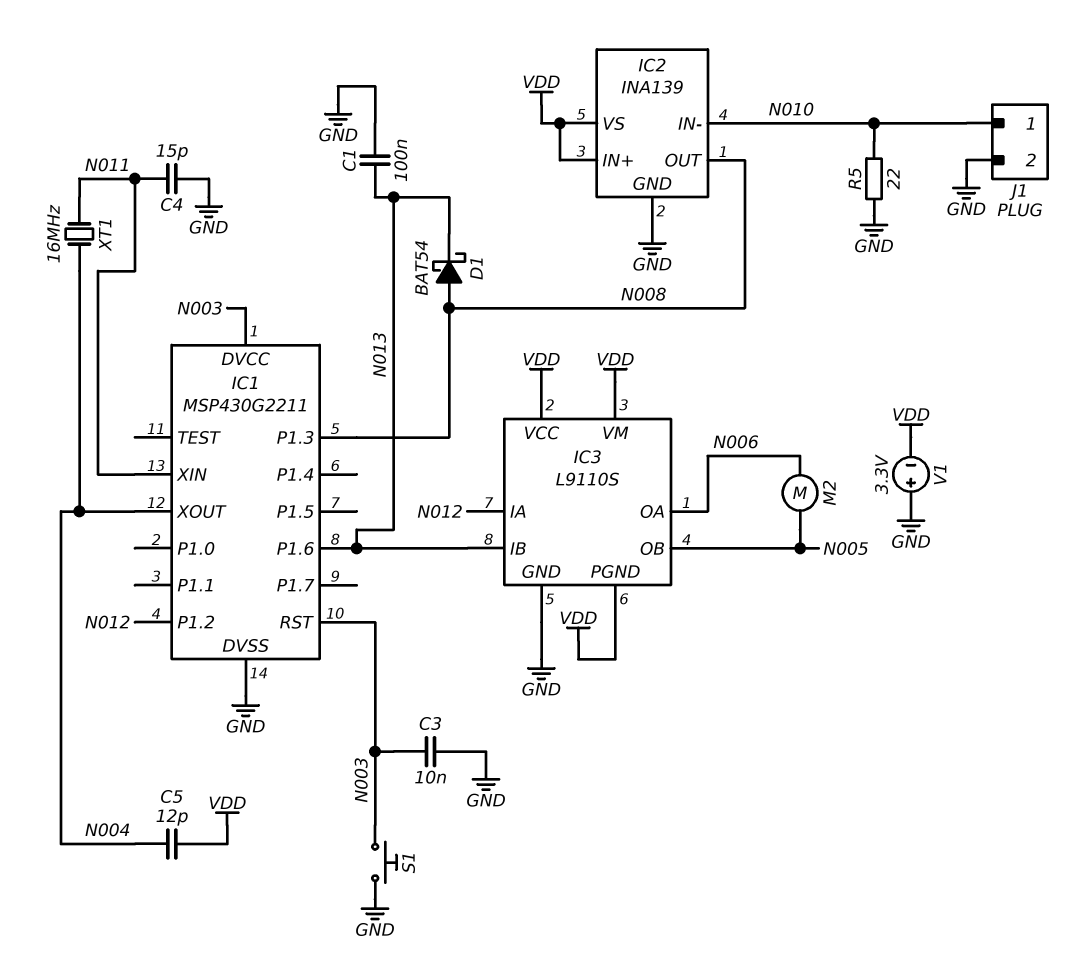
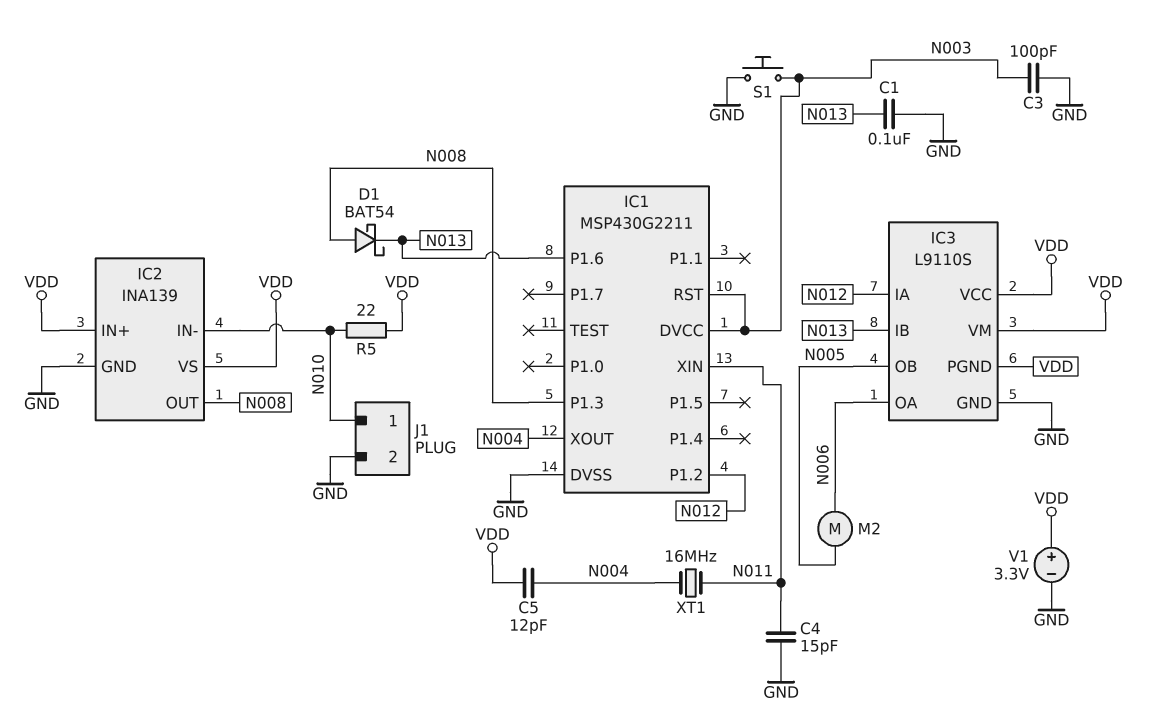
C3: 10nF (GND, N003) -> 100pF (GND, N003)
R5: 22 (GND, N010) -> 22 (N010, VDD)
V1: 3.3V (plus GND, minus VDD) -> 3.3V (plus VDD, minus GND)

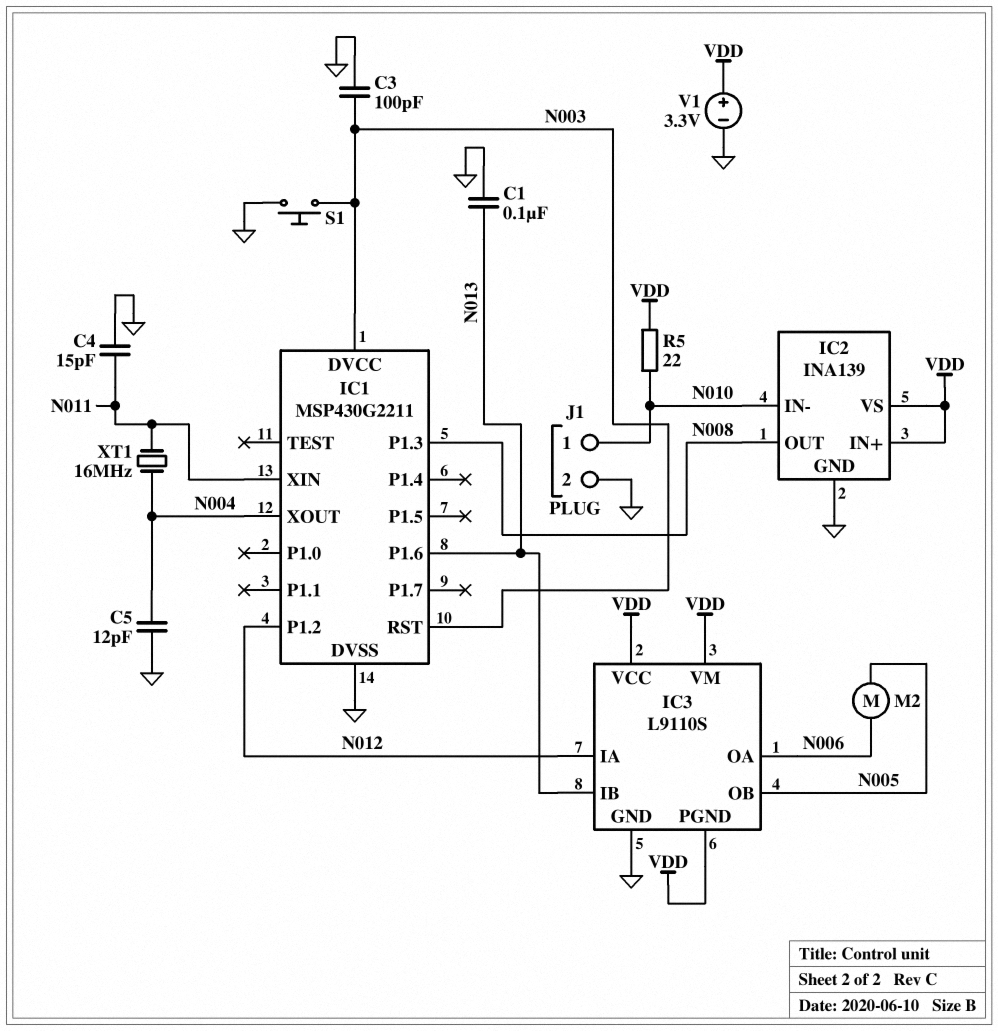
C5: 12pF (N004, VDD) -> 12pF (GND, N004)
D1: schottky BAT54 (A N008, K N013) -> none

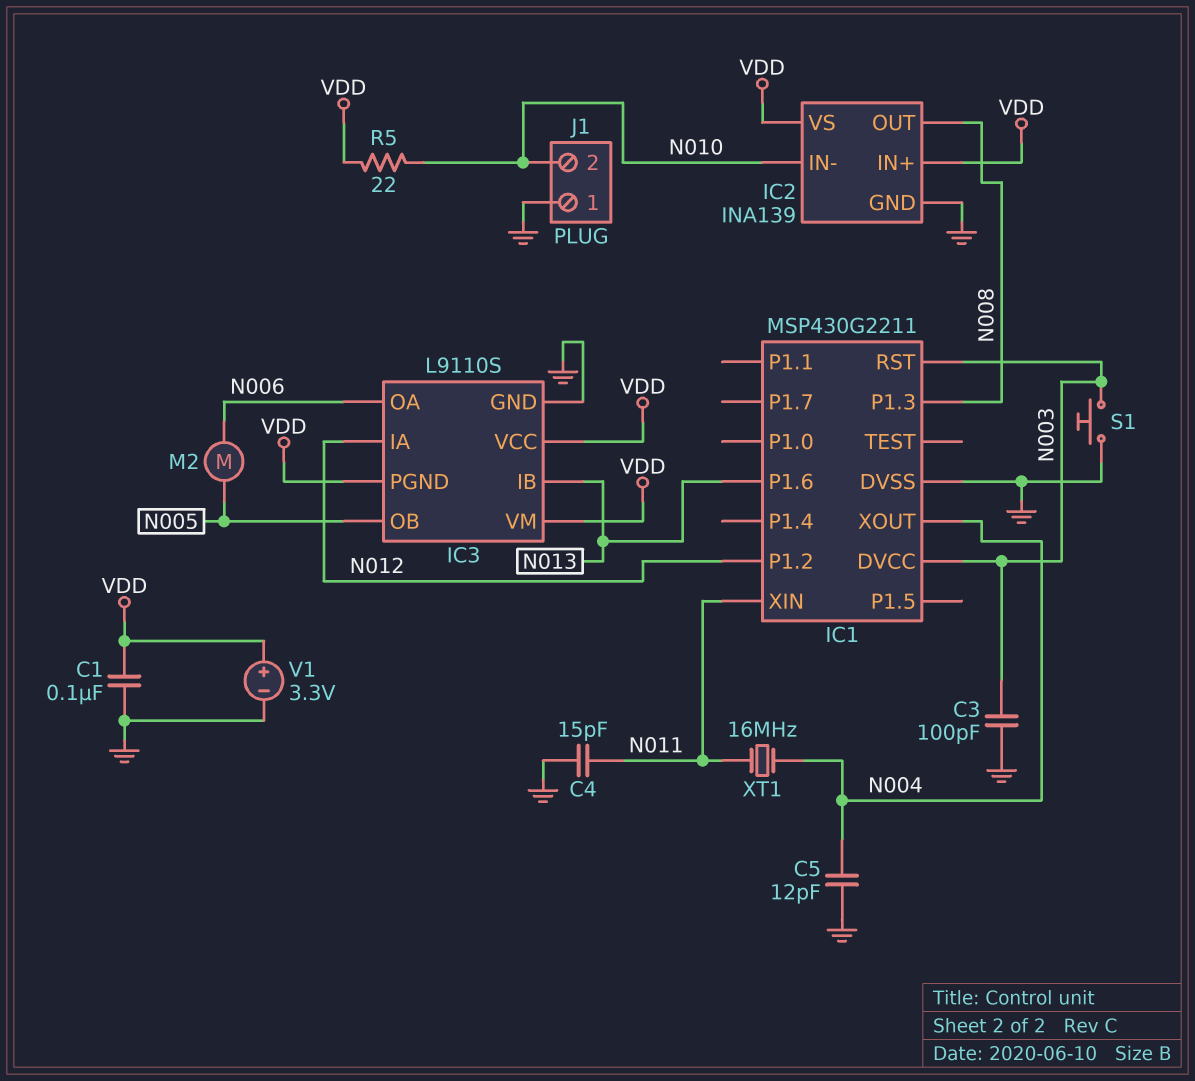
C1: 100nF (GND, N013) -> 100nF (GND, VDD)
J1 pin 1: N010 -> GND
J1 pin 2: GND -> N010

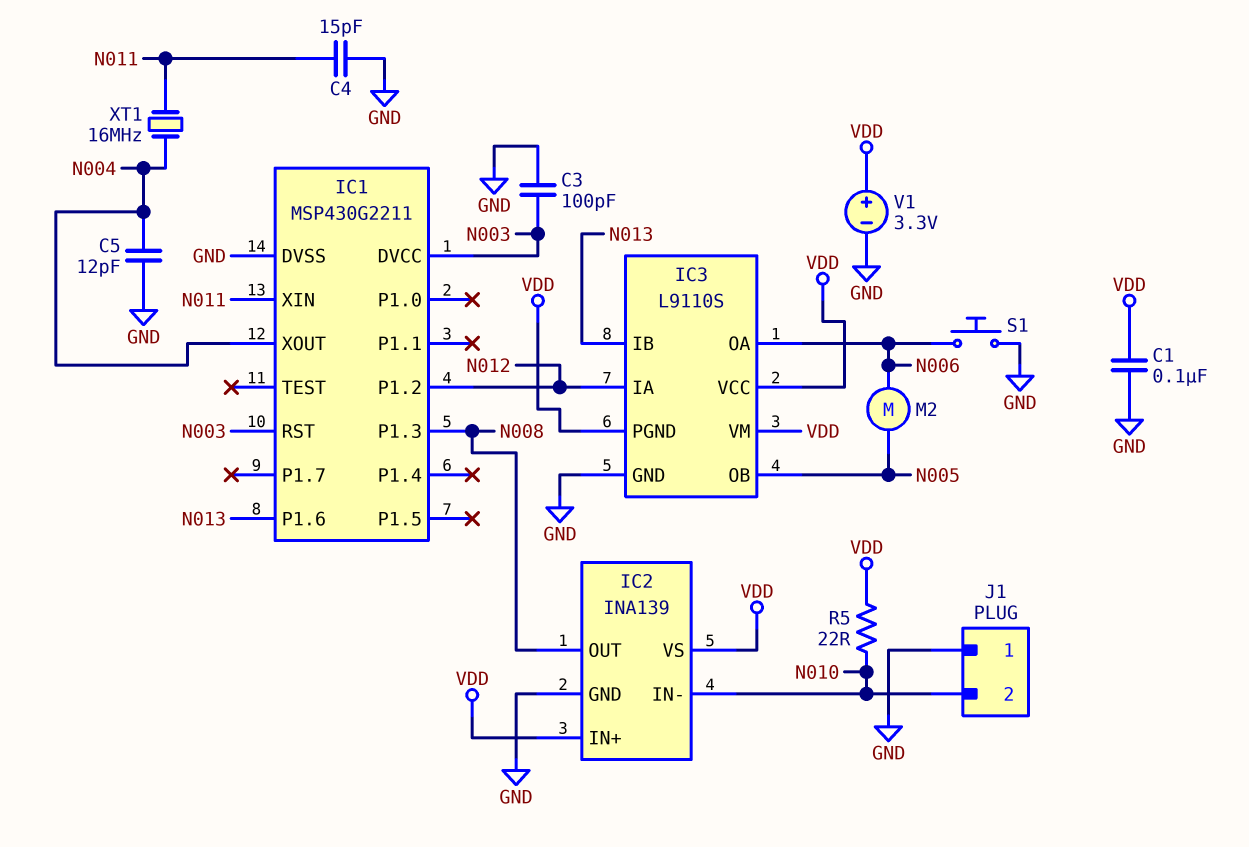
S1: button (GND, N003) -> button (GND, N006)

